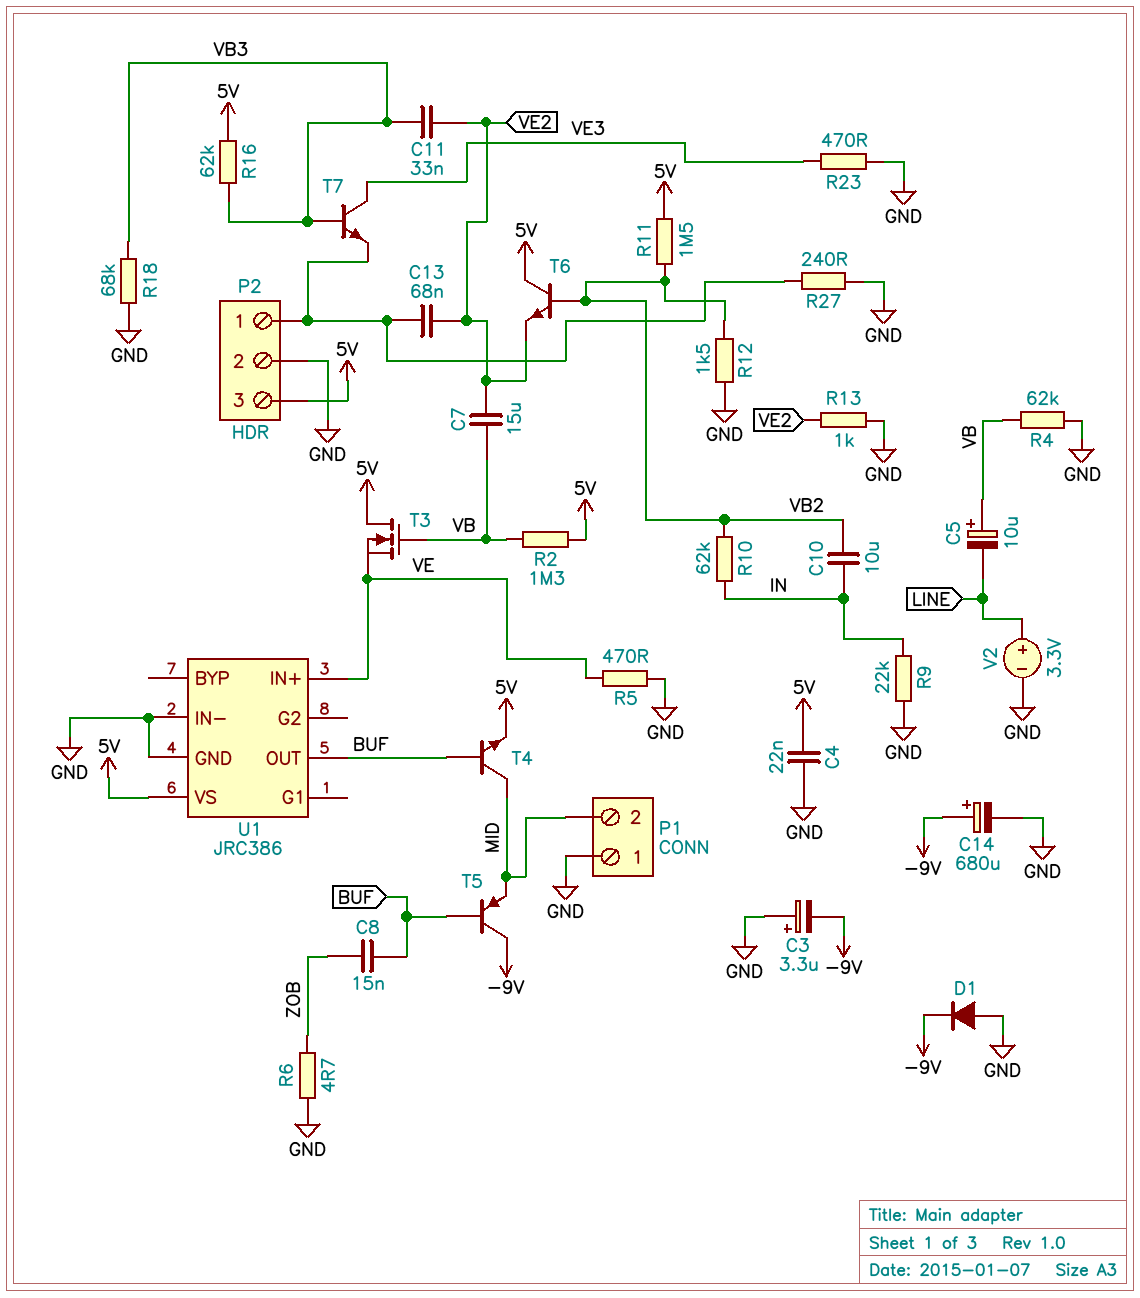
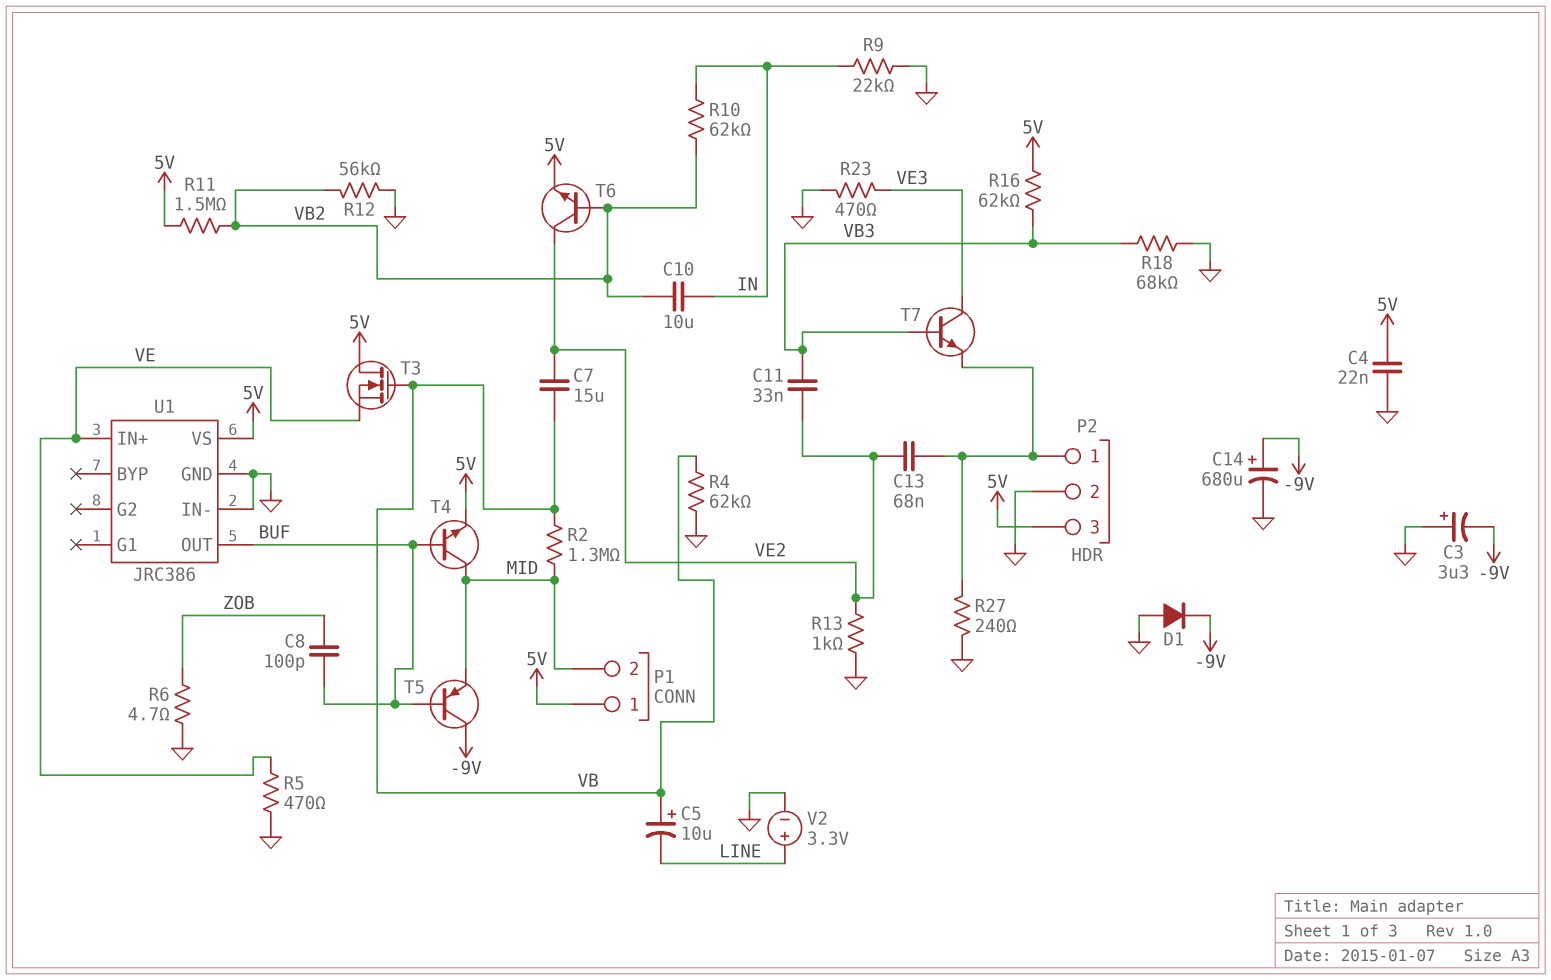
C8: 15nF (BUF, ZOB) -> 100pF (BUF, ZOB)
P1 pin 1: GND -> 5V
R2: 1.3M (5V, VB) -> 1.3M (MID, VB)
R12: 1.5k (GND, VB2) -> 56k (GND, VB2)
T6: NPN (B VB2, C 5V, E VE2) -> NPN (B VB2, C VE2, E 5V)

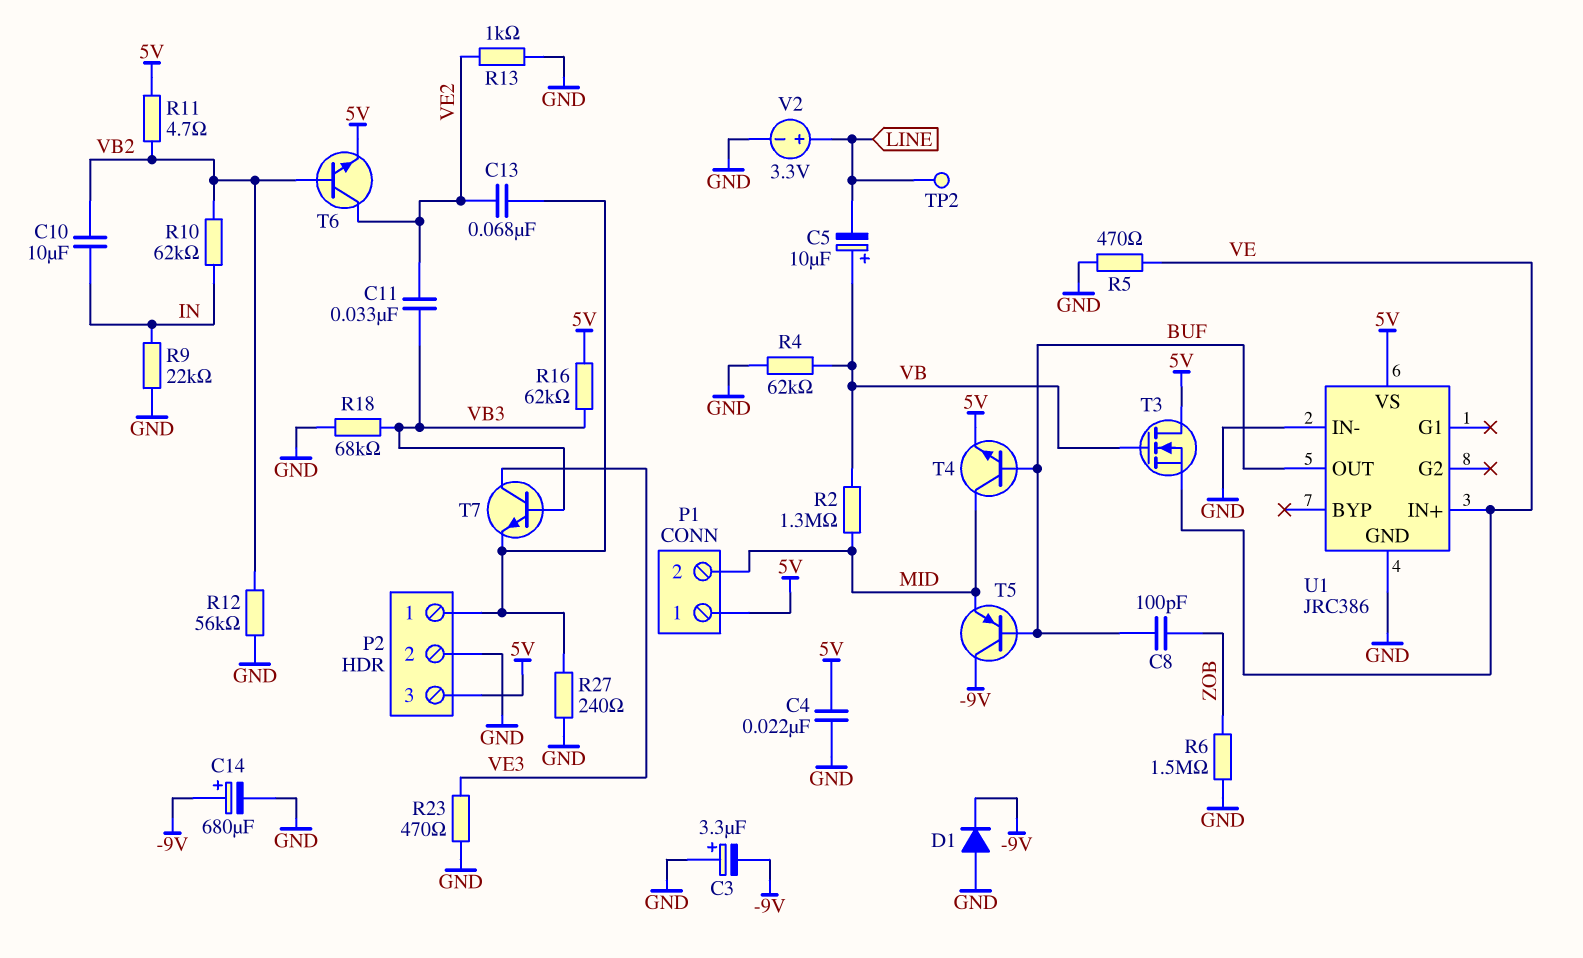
C7: 15uF (VB, VE2) -> none
R6: 4.7 (GND, ZOB) -> 1.5M (GND, ZOB)
R11: 1.5M (5V, VB2) -> 4.7 (5V, VB2)
TP2: none -> test point (LINE)

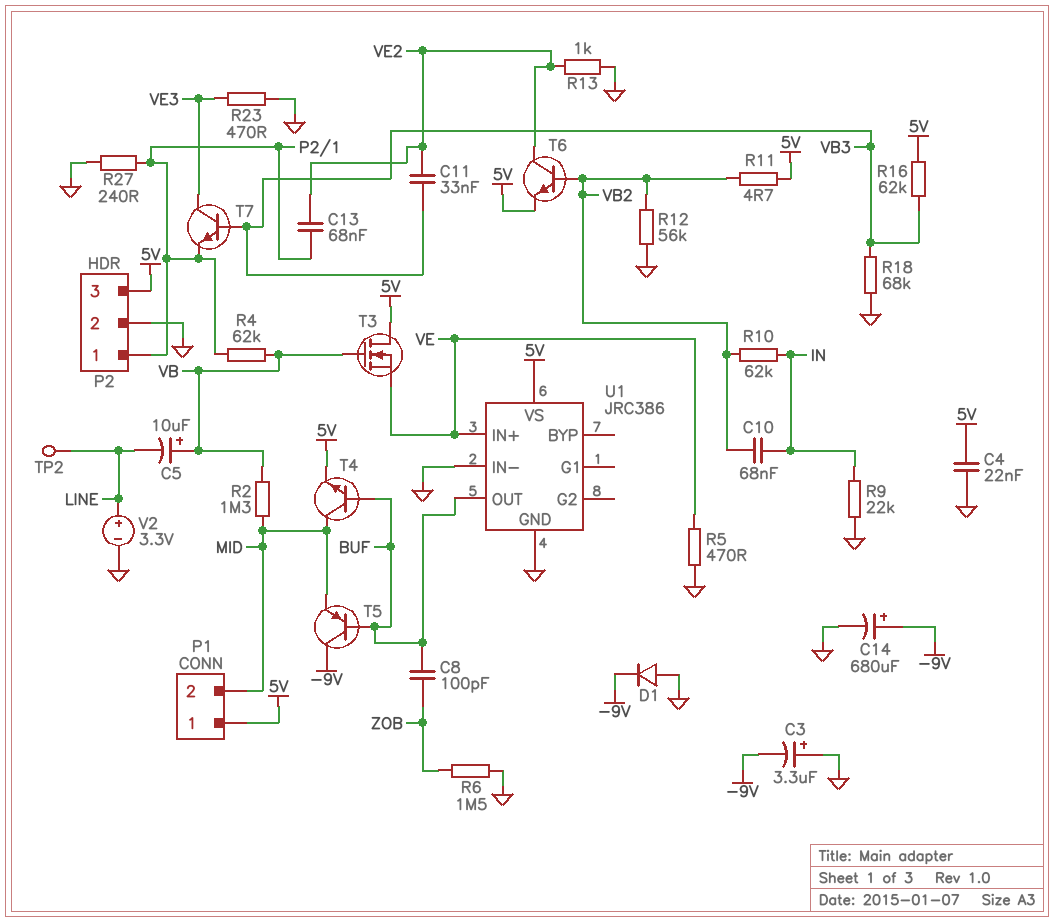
C10: 10uF (IN, VB2) -> 68nF (IN, VB2)
R4: 62k (GND, VB) -> 62k (P2/1, VB)

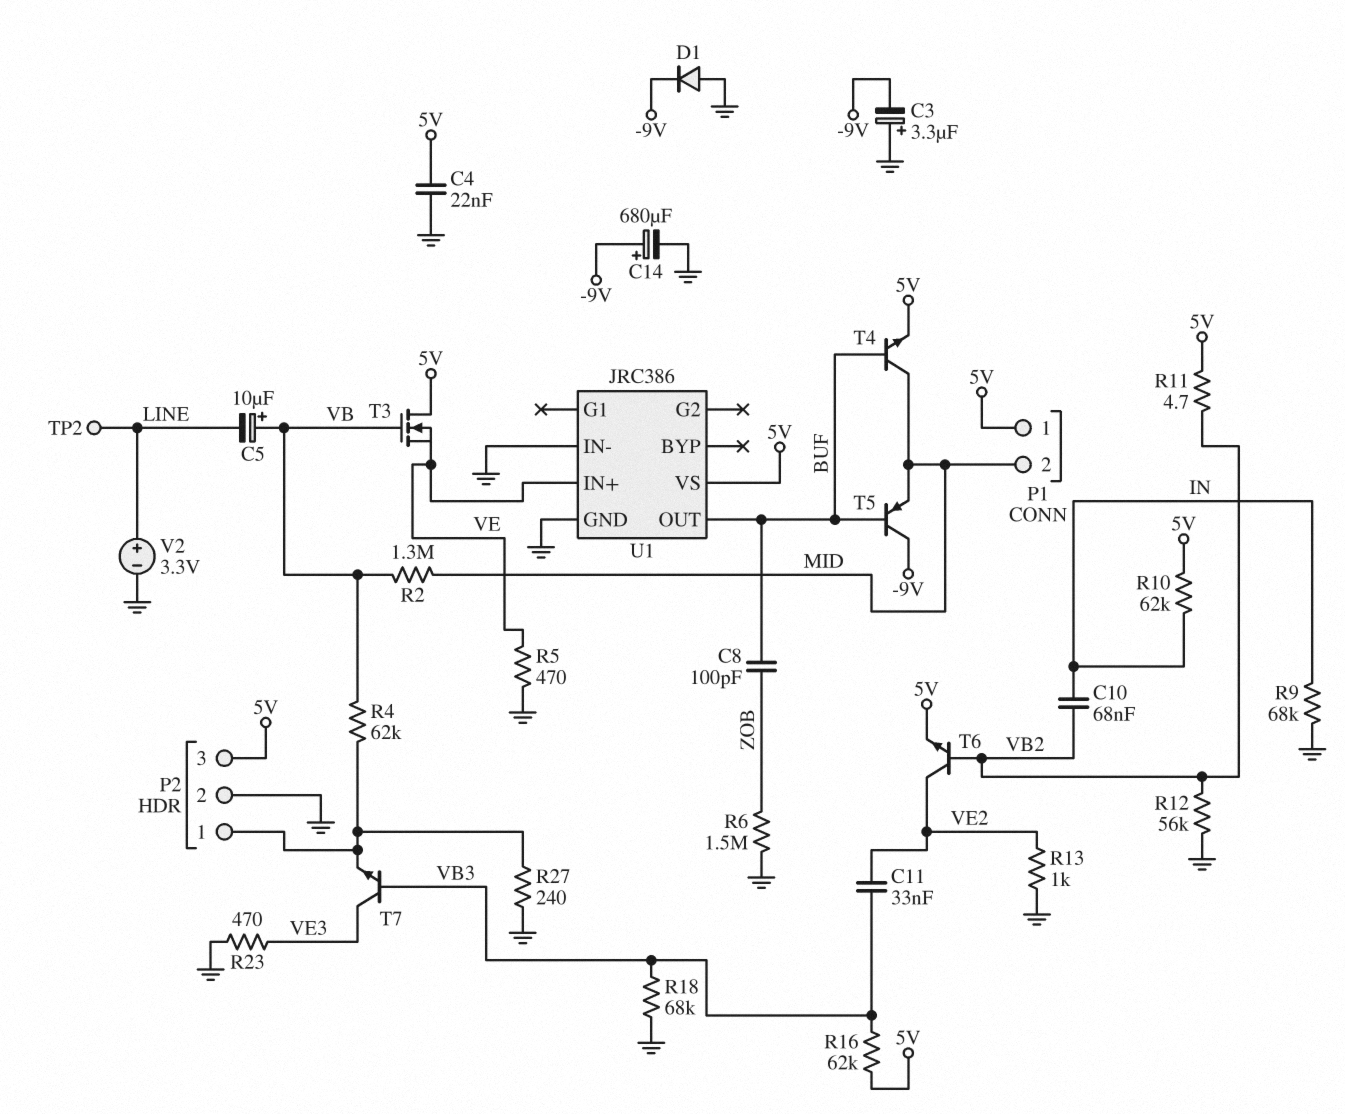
C13: 68nF (P2/1, VE2) -> none
R9: 22k (GND, IN) -> 68k (GND, IN)
R10: 62k (IN, VB2) -> 62k (5V, IN)

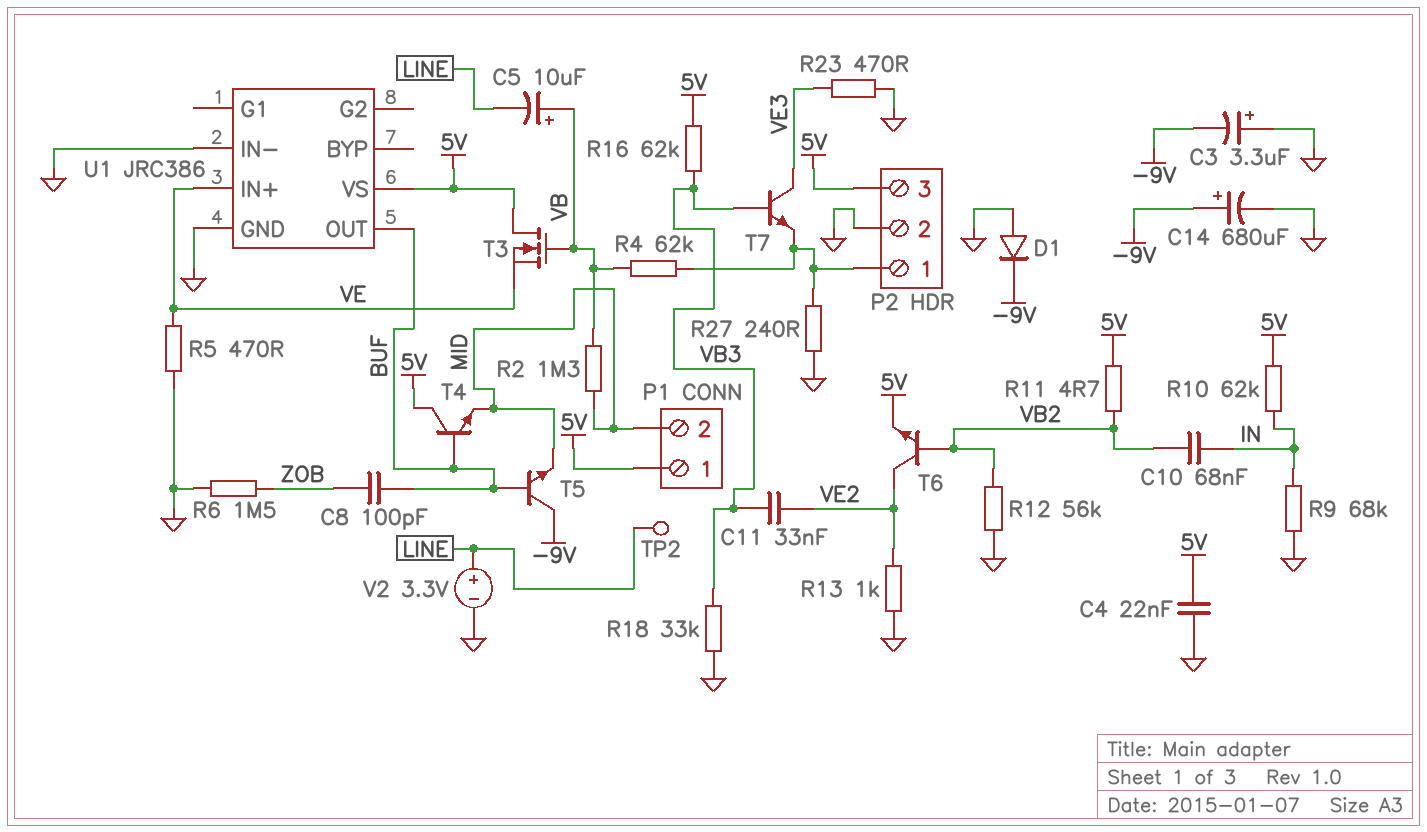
R18: 68k (GND, VB3) -> 33k (GND, VB3)
T4: NPN (B BUF, C MID, E 5V) -> NPN (B BUF, C 5V, E MID)
T5: PNP (B BUF, C -9V, E MID) -> NPN (B BUF, C -9V, E MID)

